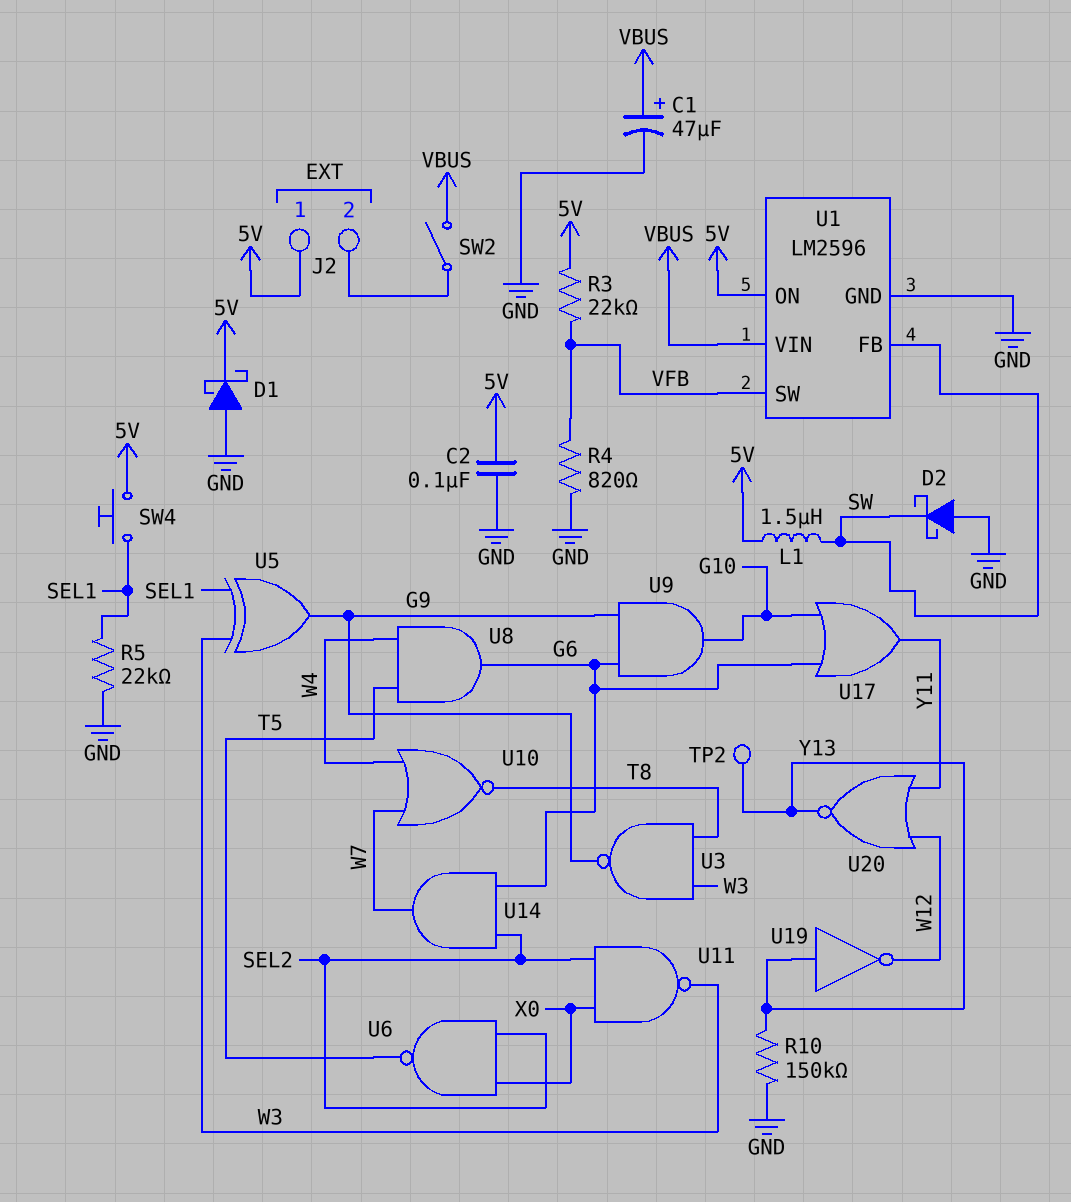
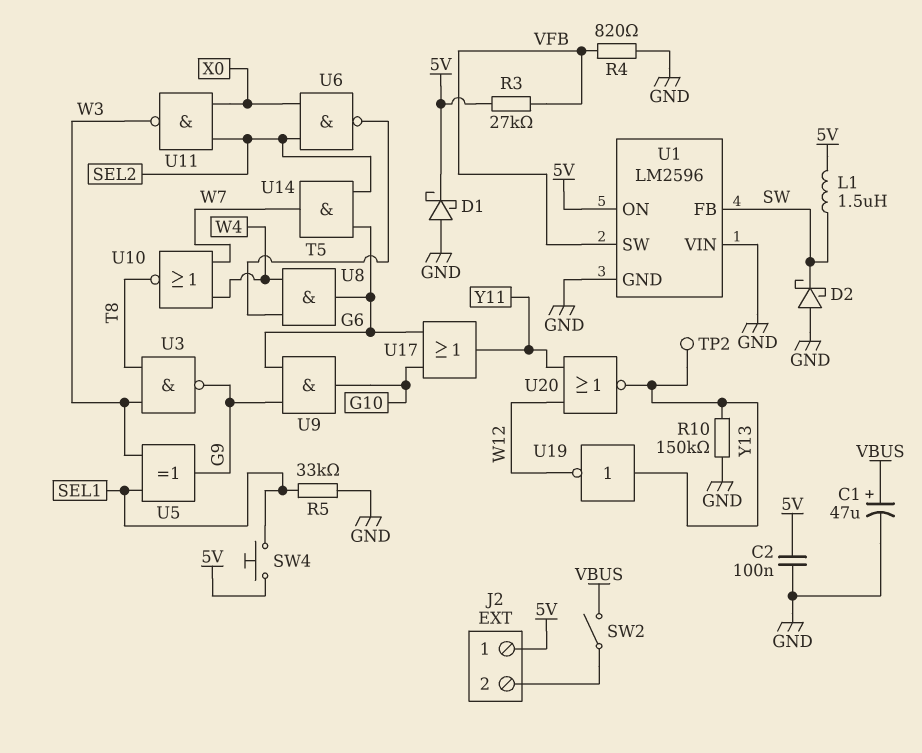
R3: 22k (5V, VFB) -> 27k (5V, VFB)
R5: 22k (GND, SEL1) -> 33k (GND, SEL1)
U1 pin VIN: VBUS -> GND

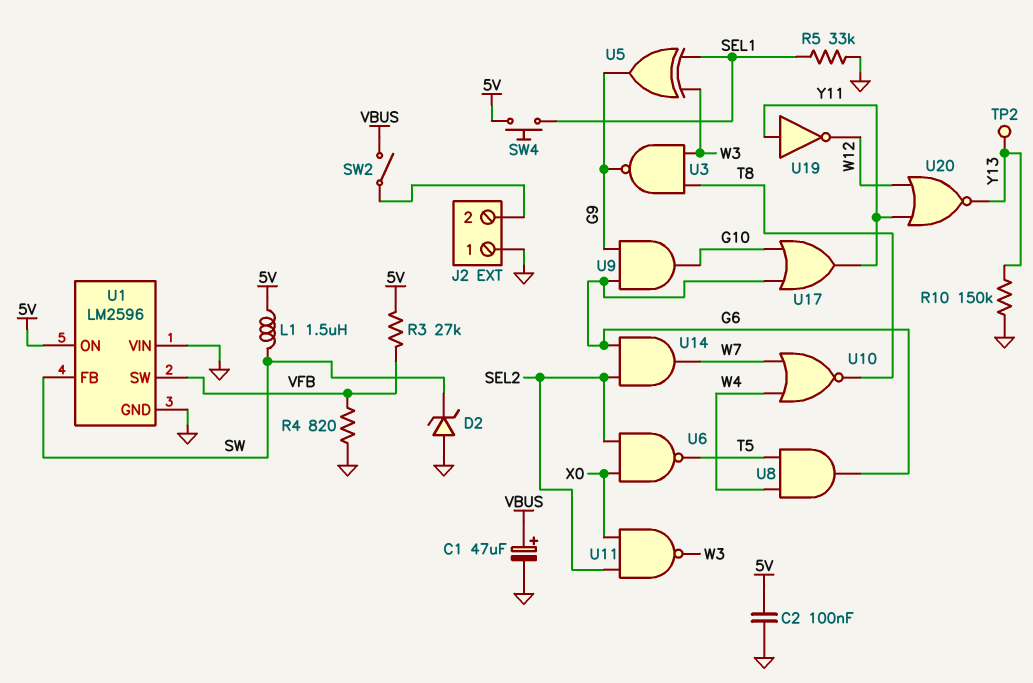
D1: schottky (A GND, K 5V) -> none
D2: schottky (A GND, K SW) -> zener (A GND, K SW)
J2 pin 1: 5V -> GND
U19: NOT (in Y13, out W12) -> NOT (in Y11, out W12)

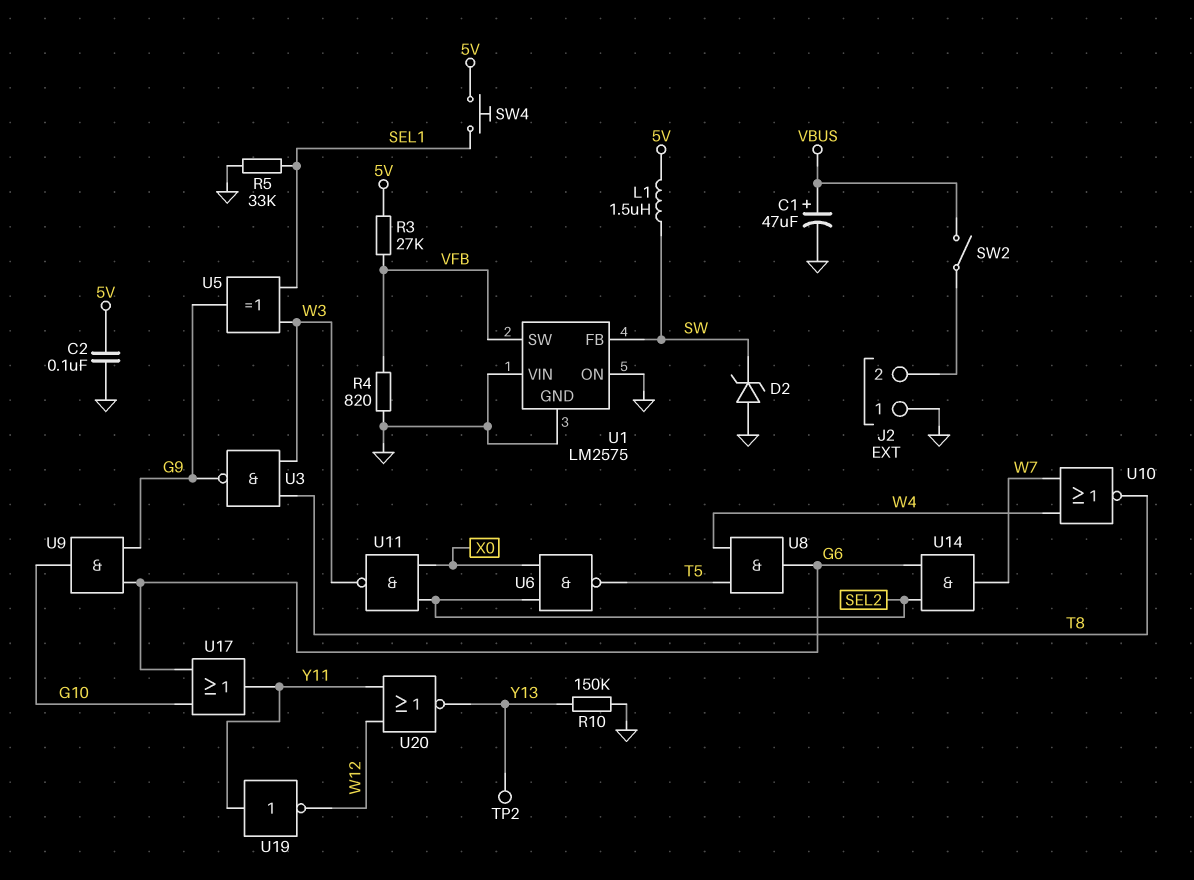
U1: LM2596 -> LM2575
U1 pin ON: 5V -> GND

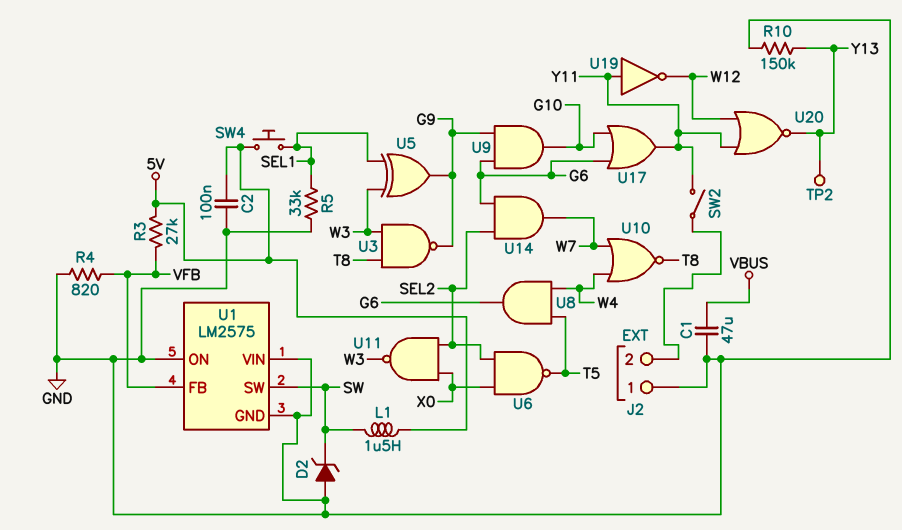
C1: 47uF (plus VBUS, minus GND) -> 47uF (GND, VBUS)
SW2: switch (J2/2, VBUS) -> switch (J2/2, Y11)
U1 pin FB: SW -> VFB
U1 pin SW: VFB -> SW

